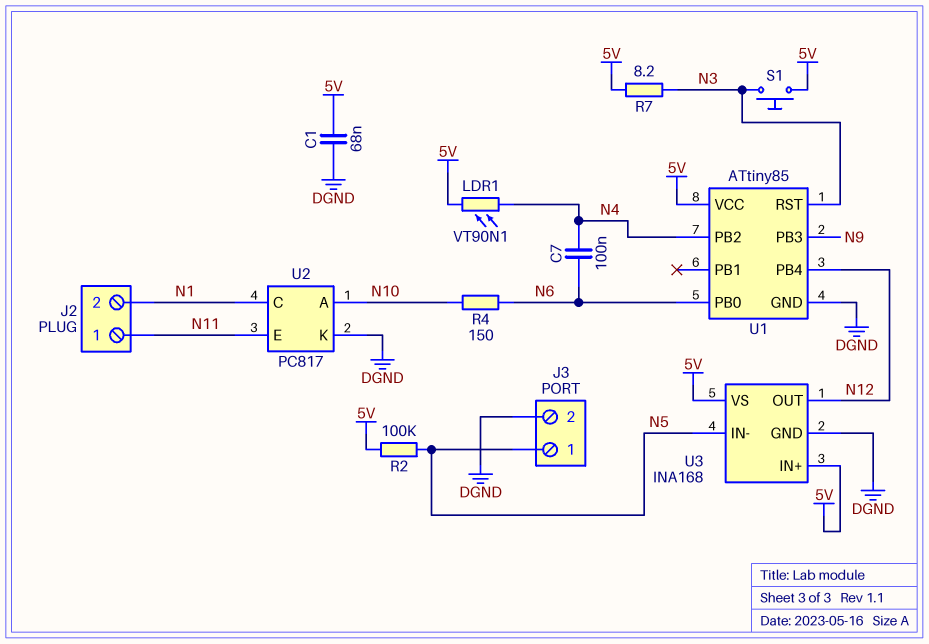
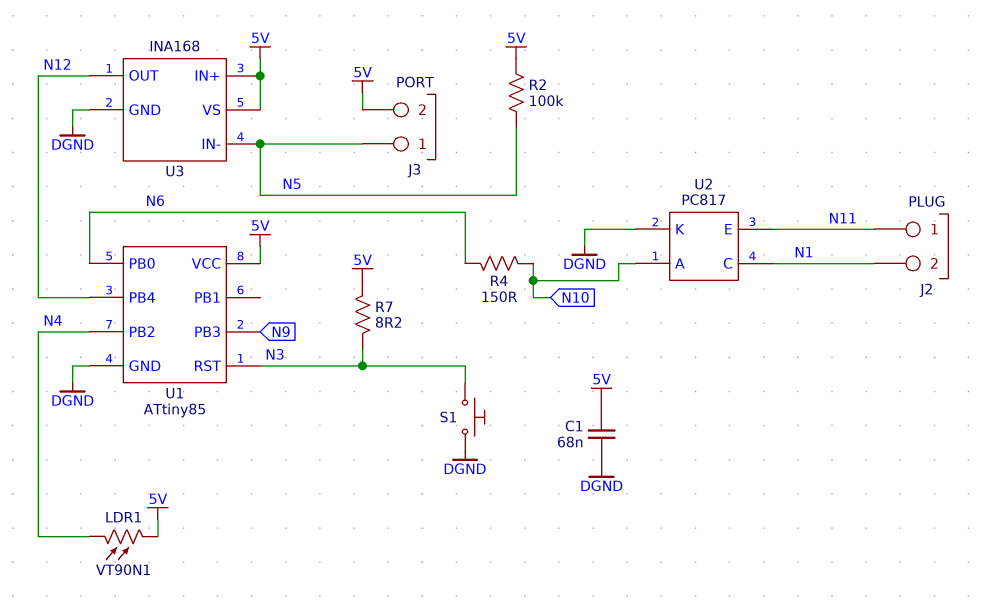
C7: 100nF (N4, N6) -> none
J3 pin 2: DGND -> 5V
S1: button (5V, N3) -> button (DGND, N3)

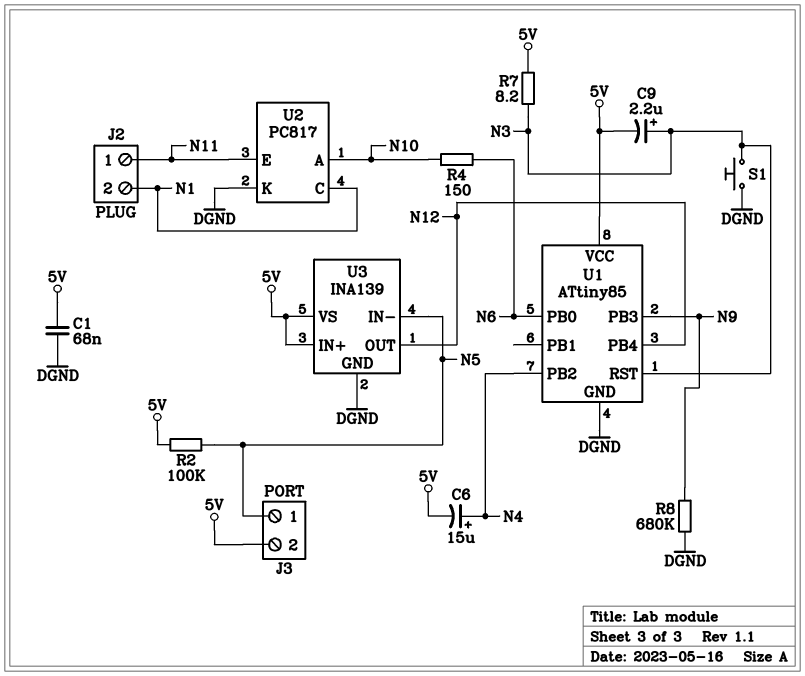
C6: none -> 15uF (plus N4, minus 5V)
C9: none -> 2.2uF (plus N3, minus 5V)
LDR1: VT90N1 (5V, N4) -> none
R8: none -> 680k (DGND, N9)
U3: INA168 -> INA139

